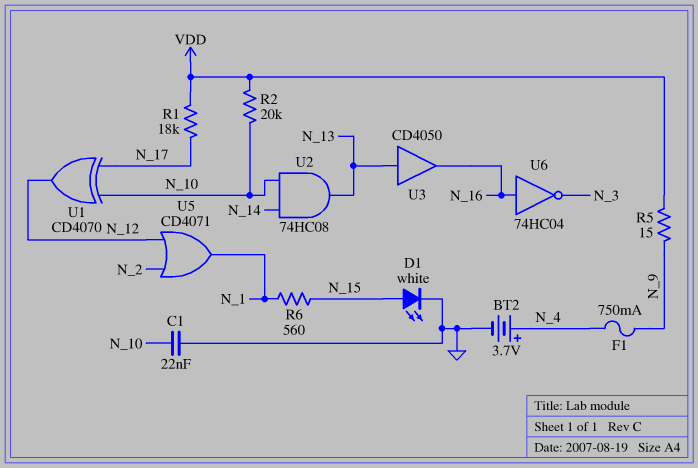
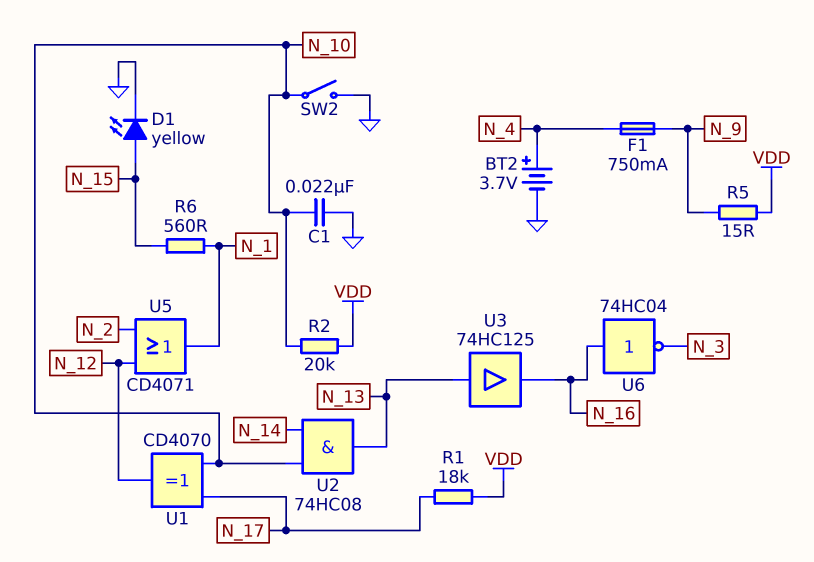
D1: LED white (A N_15, K GND) -> LED yellow (A N_15, K GND)
SW2: none -> switch (GND, N_10)
U3: buffer CD4050 (in N_13, out N_16) -> buffer 74HC125 (in N_13, out N_16)

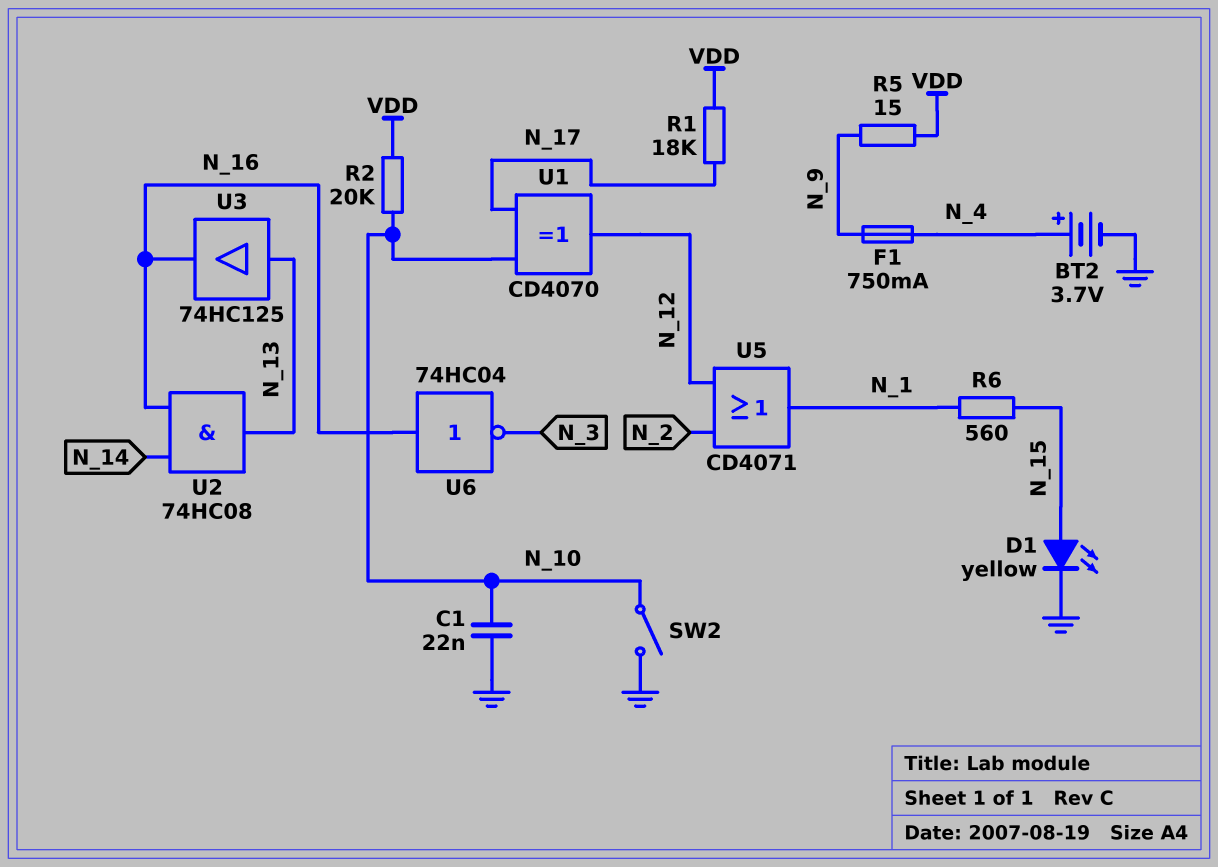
U2: AND 74HC08 (in N_10, in N_14, out N_13) -> AND 74HC08 (in N_14, in N_16, out N_13)

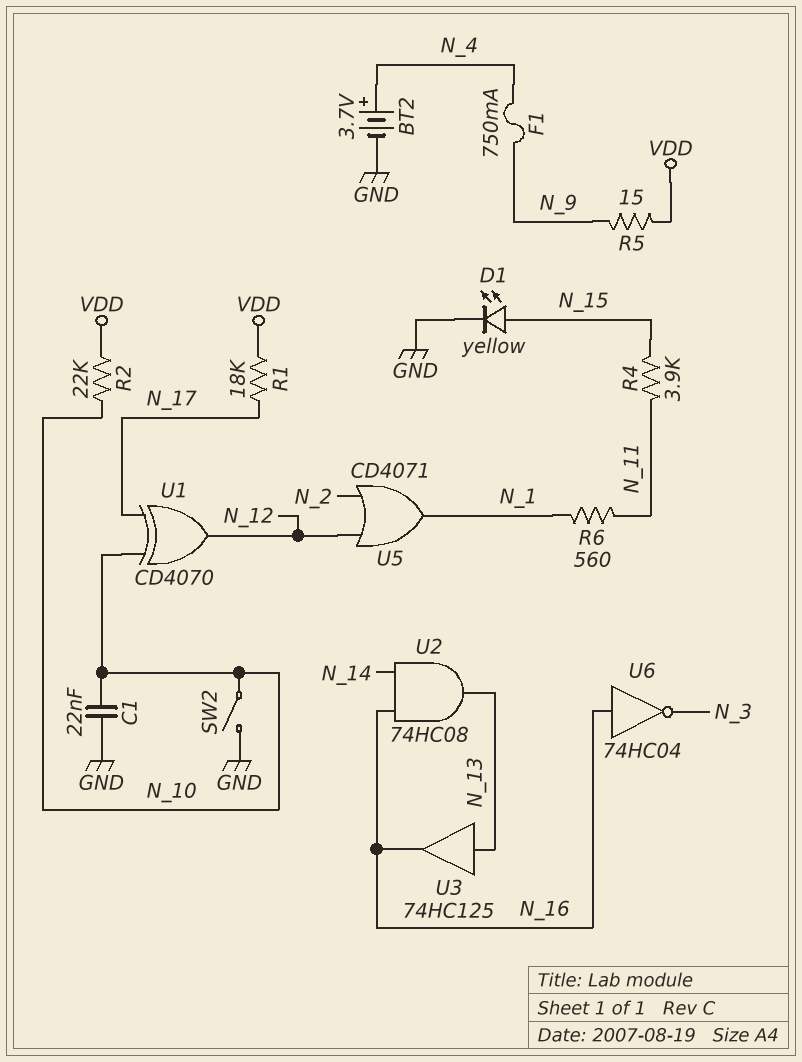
R2: 20k (N_10, VDD) -> 22k (N_10, VDD)
R4: none -> 3.9k (N_11, N_15)
R6: 560 (N_1, N_15) -> 560 (N_1, N_11)

